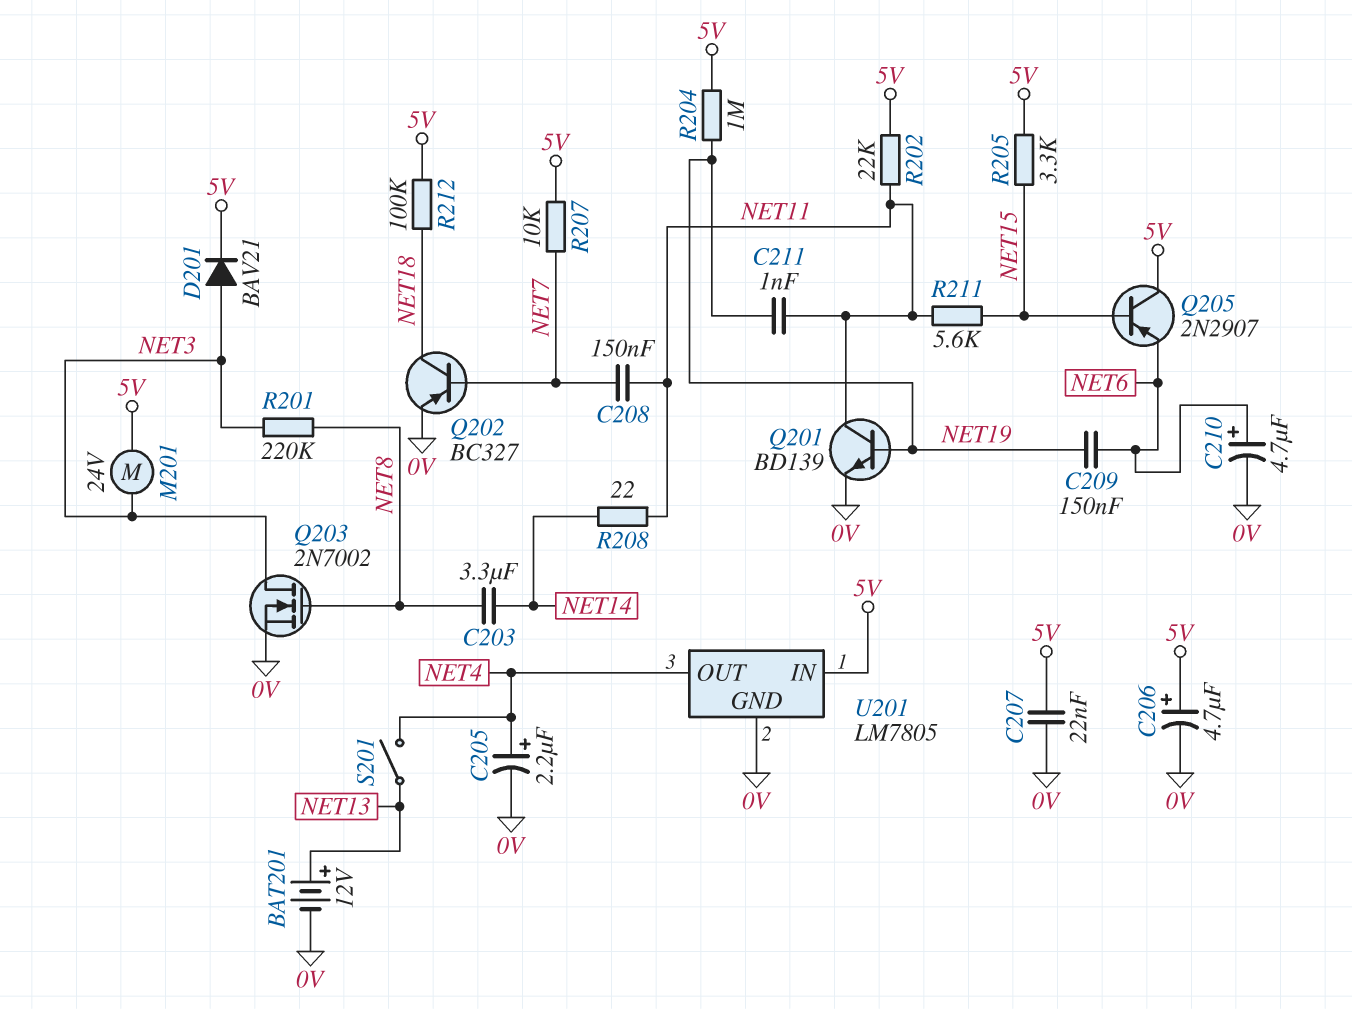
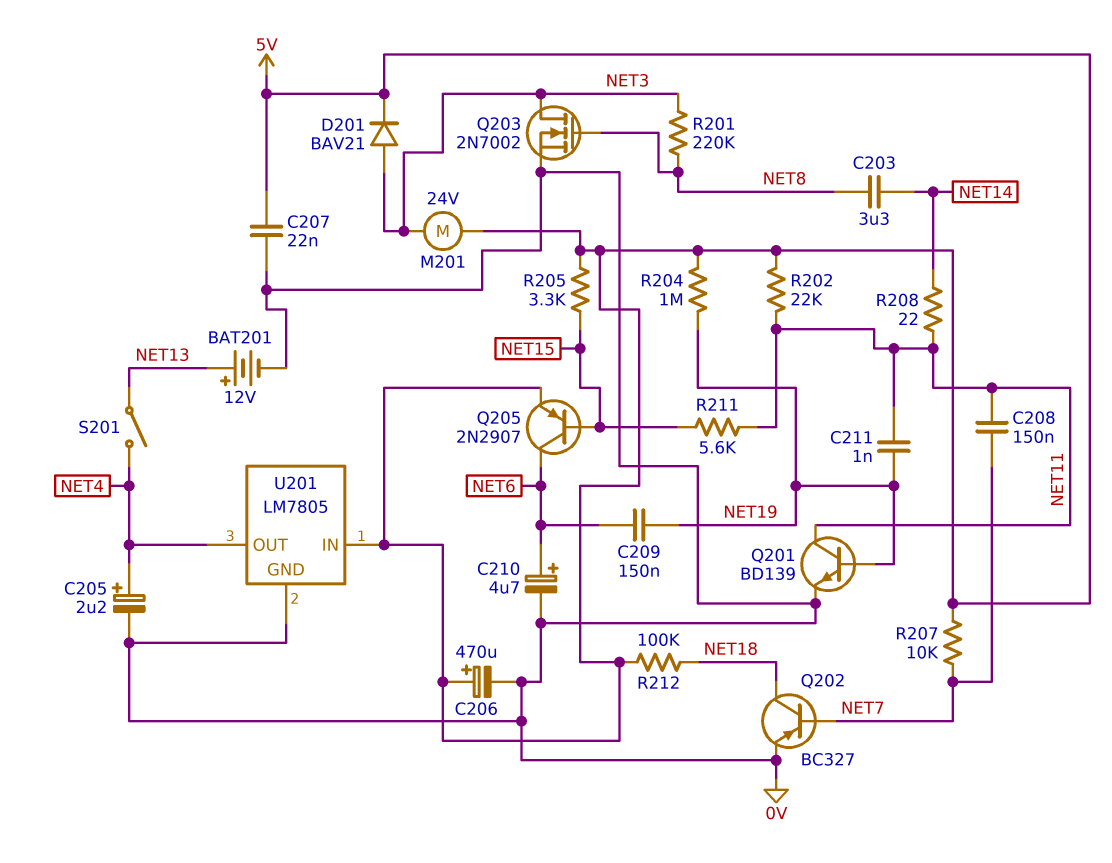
C206: 4.7uF (plus 5V, minus 0V) -> 470uF (plus 5V, minus 0V)
Q205: PNP 2N2907 (B NET15, C 5V, E NET6) -> PNP 2N2907 (B NET15, C NET6, E 5V)

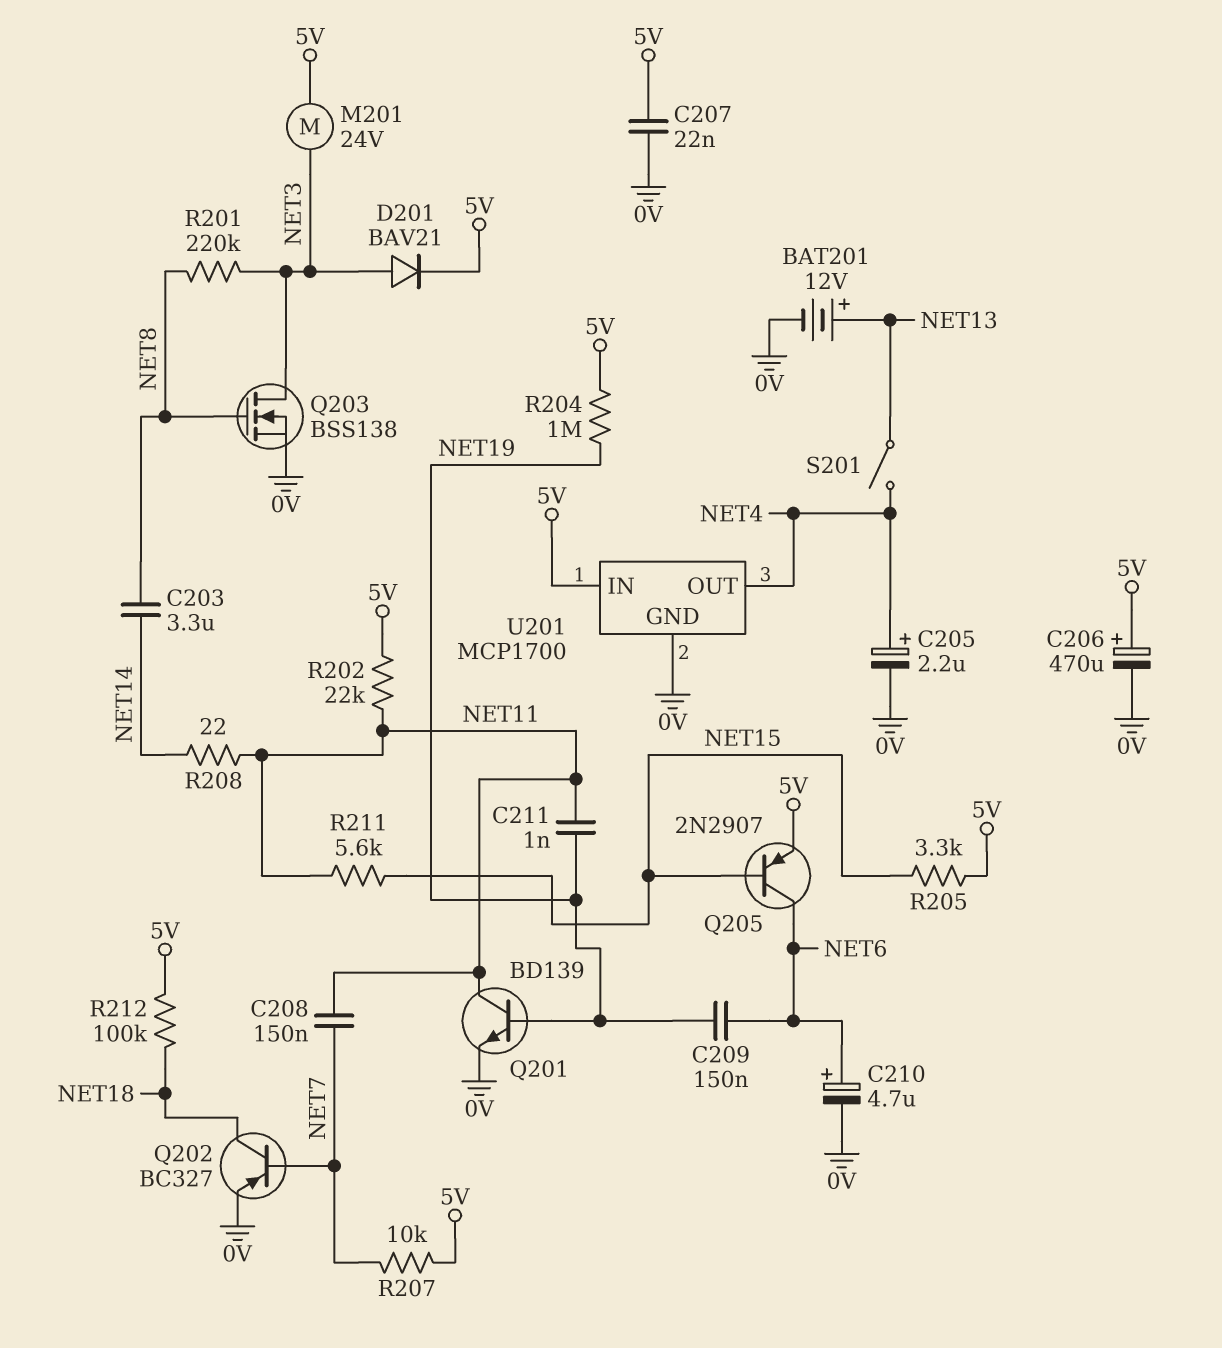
Q203: NMOS 2N7002 (G NET8, D NET3, S 0V) -> NMOS BSS138 (G NET8, D NET3, S 0V)
U201: LM7805 -> MCP1700

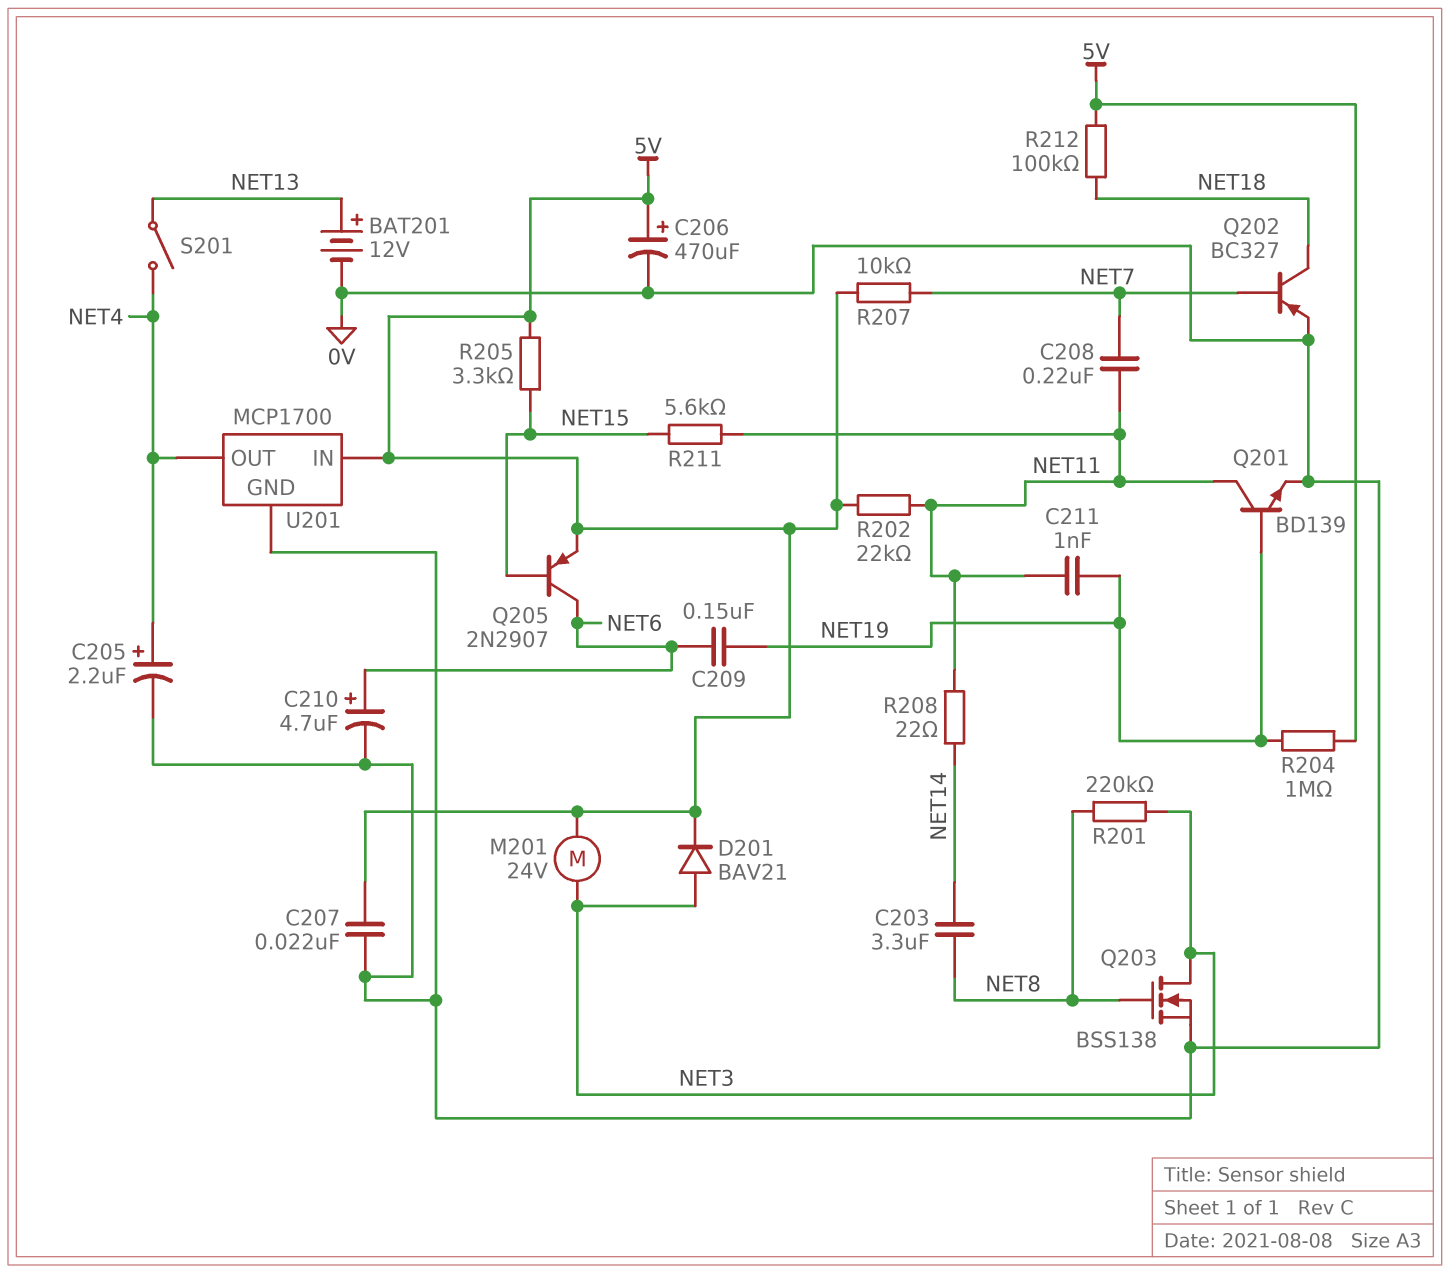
C208: 150nF (NET7, NET11) -> 220nF (NET7, NET11)

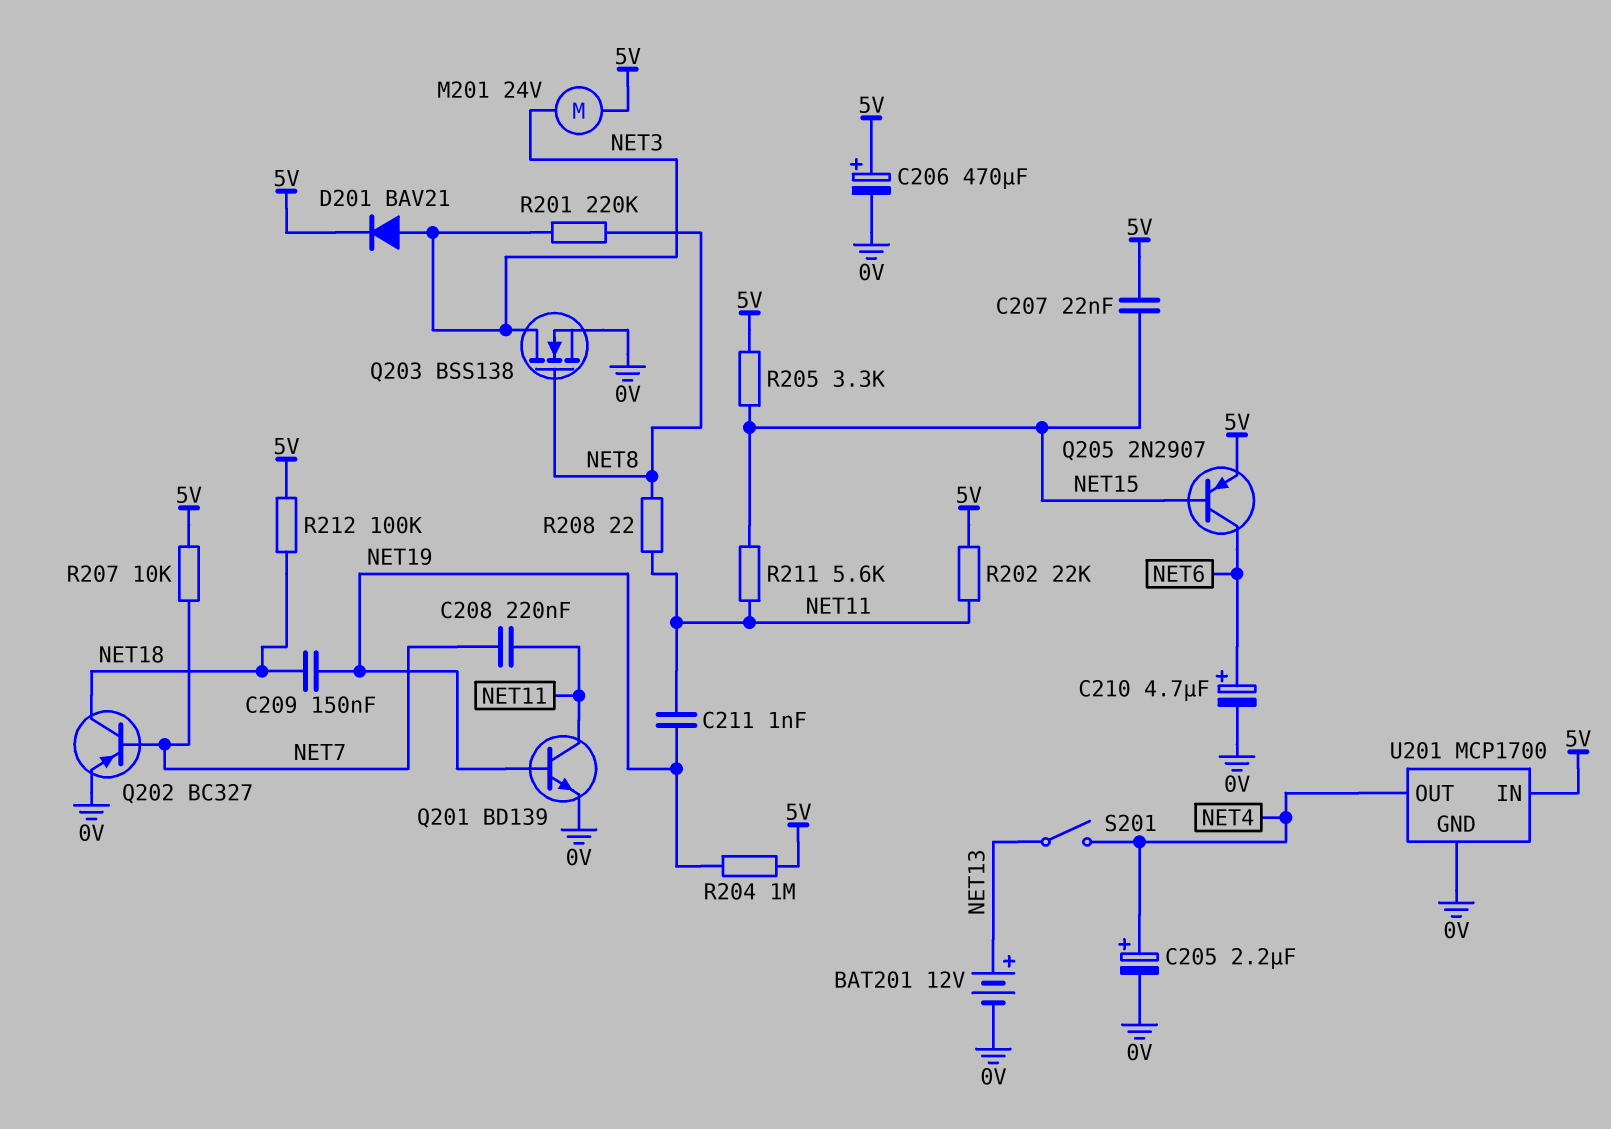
C203: 3.3uF (NET8, NET14) -> none
C207: 22nF (0V, 5V) -> 22nF (5V, NET15)
C209: 150nF (NET6, NET19) -> 150nF (NET18, NET19)
R208: 22 (NET11, NET14) -> 22 (NET8, NET11)

